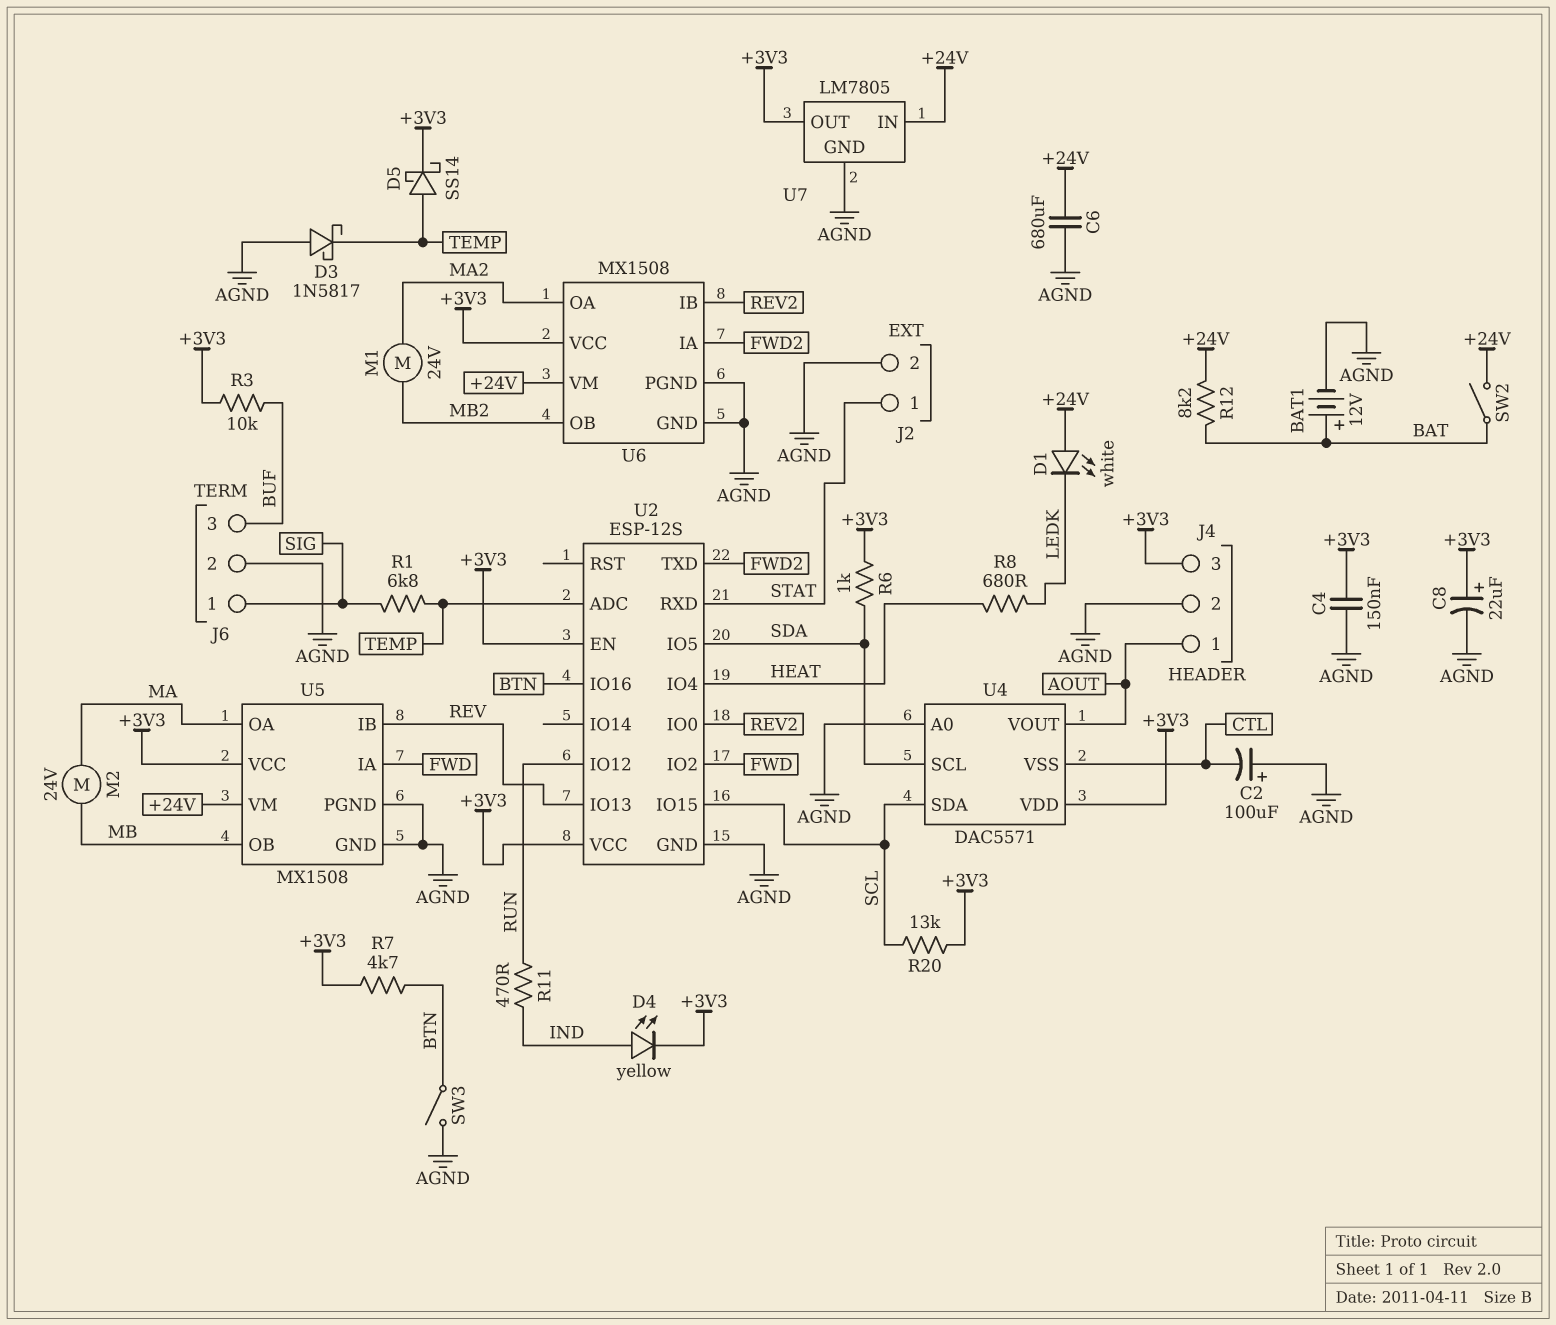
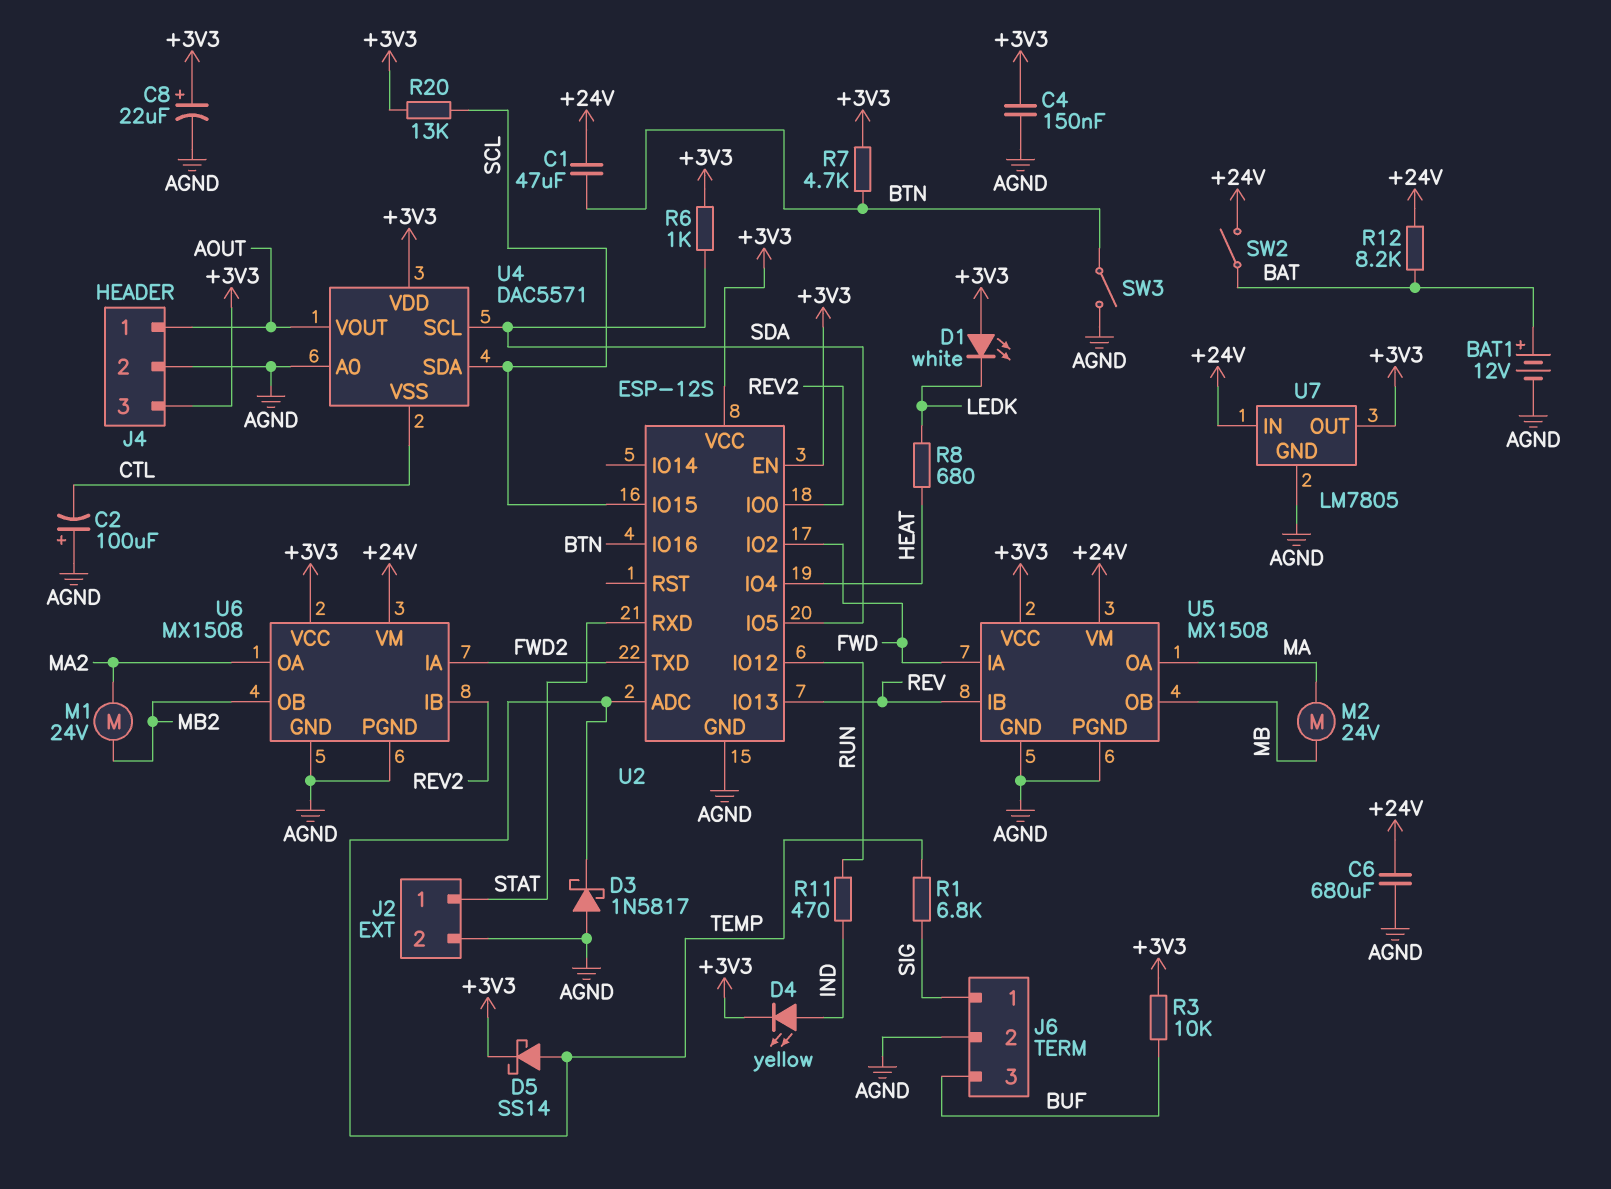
C1: none -> 47uF (+24V, BTN)
D1: LED white (A +24V, K LEDK) -> LED white (A +3V3, K LEDK)

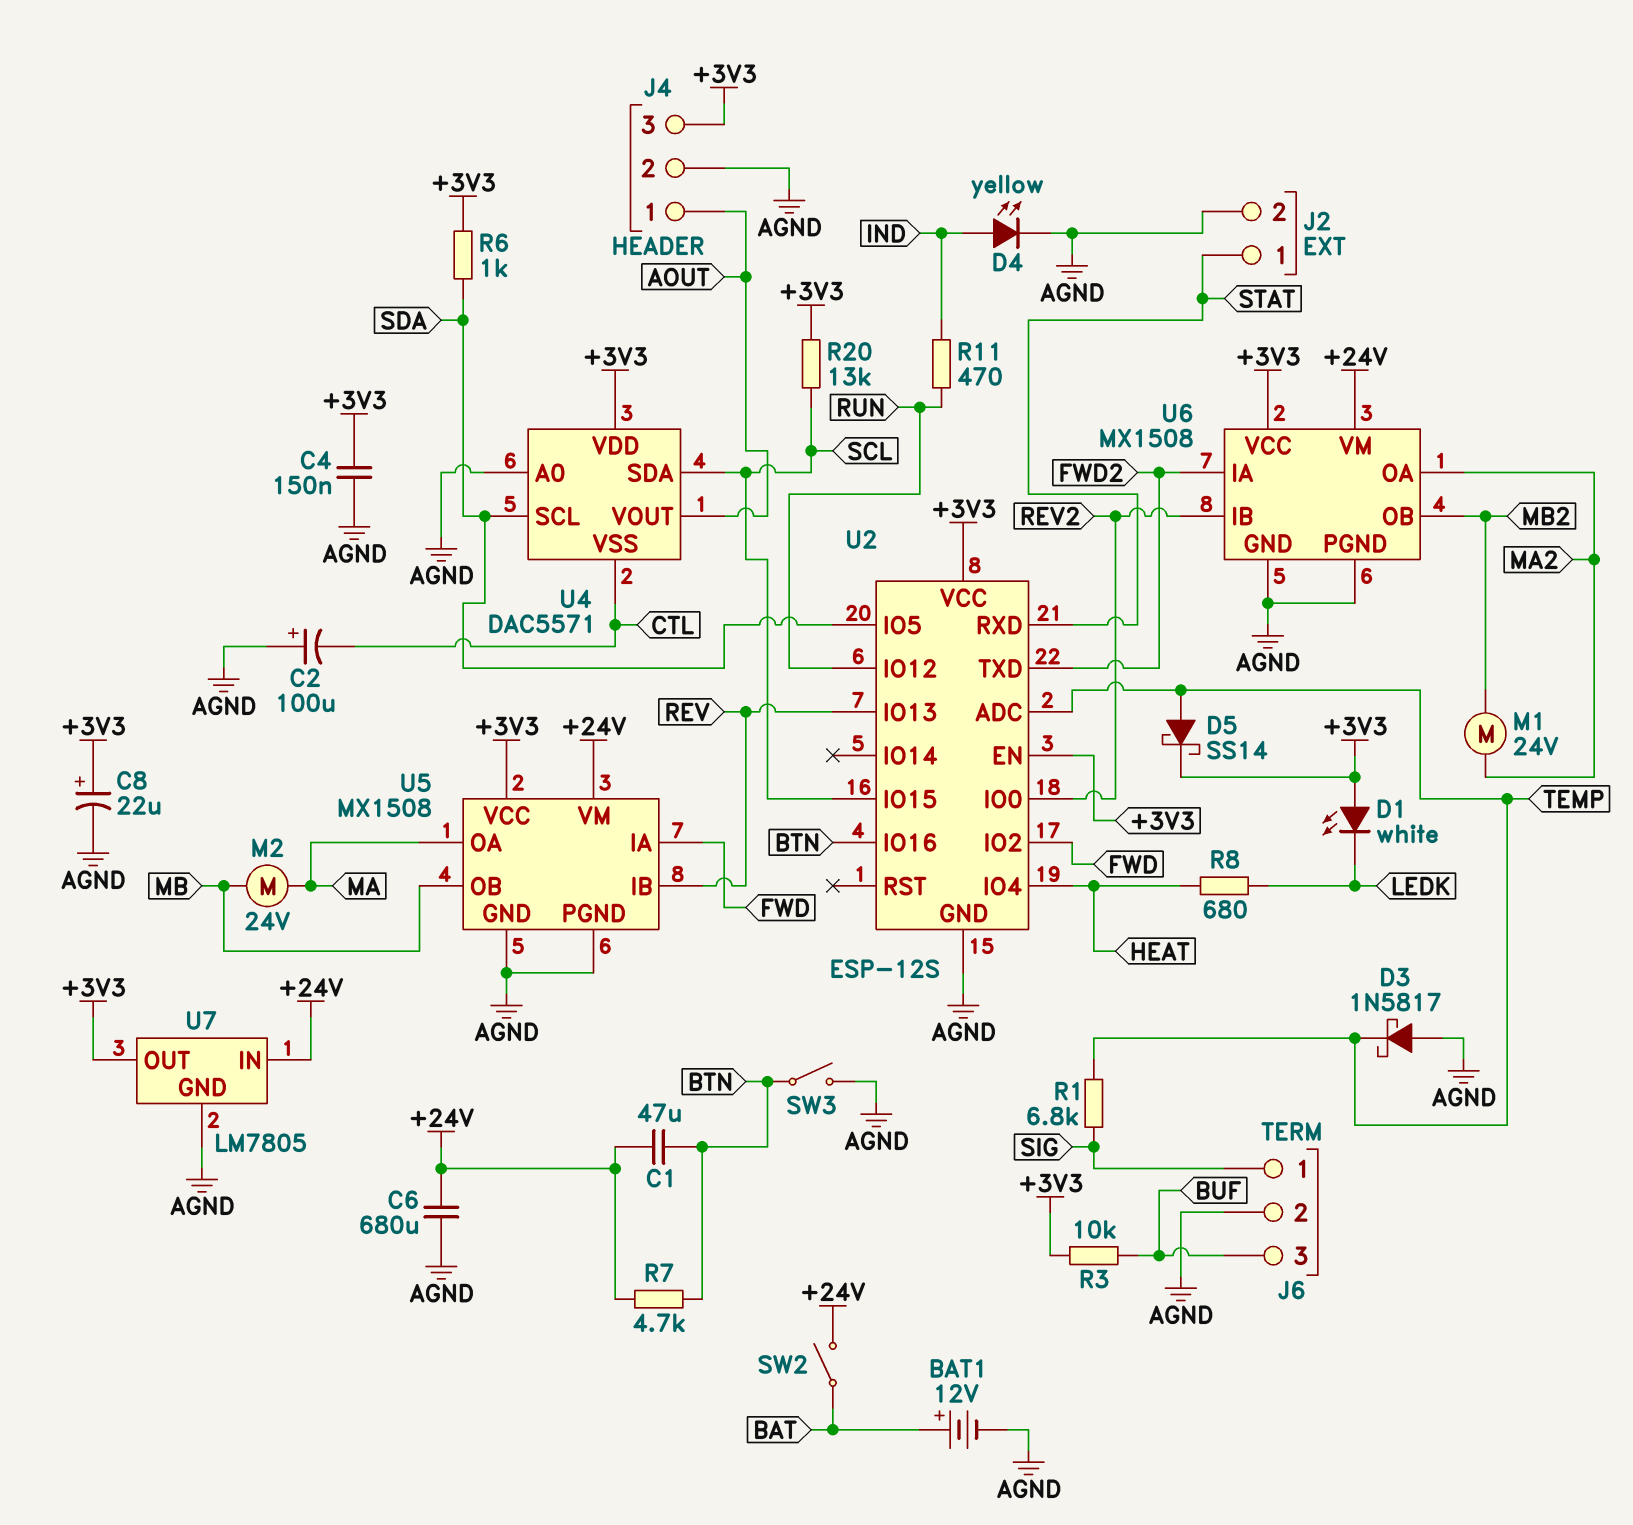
D4: LED yellow (A IND, K +3V3) -> LED yellow (A IND, K AGND)
R7: 4.7k (+3V3, BTN) -> 4.7k (+24V, BTN)
R12: 8.2k (+24V, BAT) -> none

